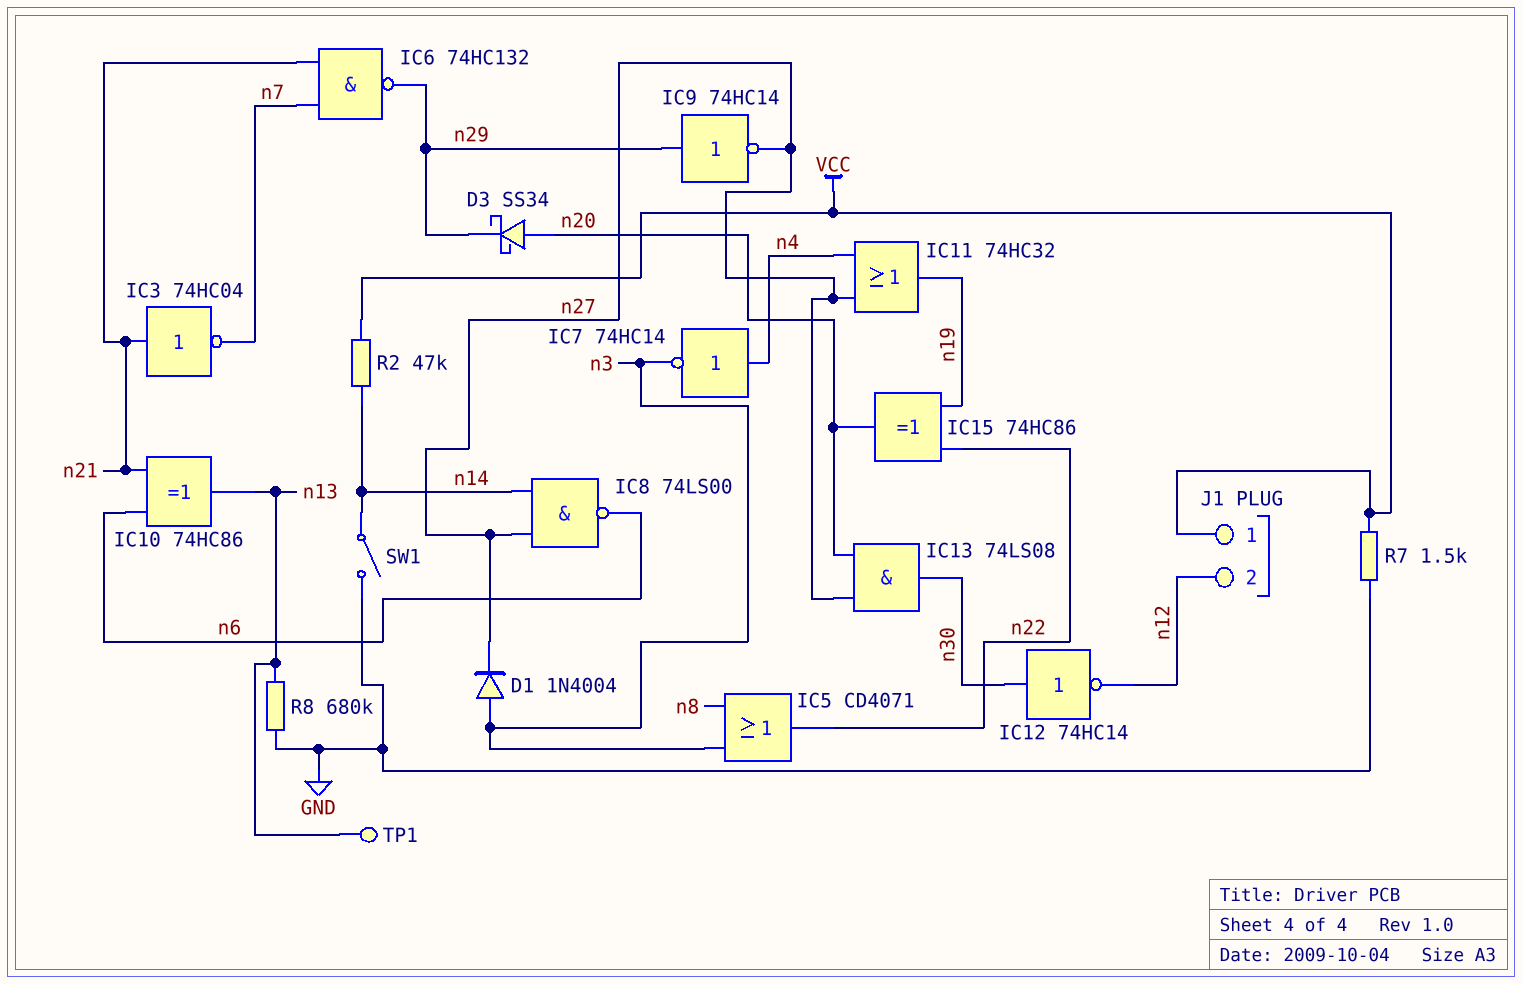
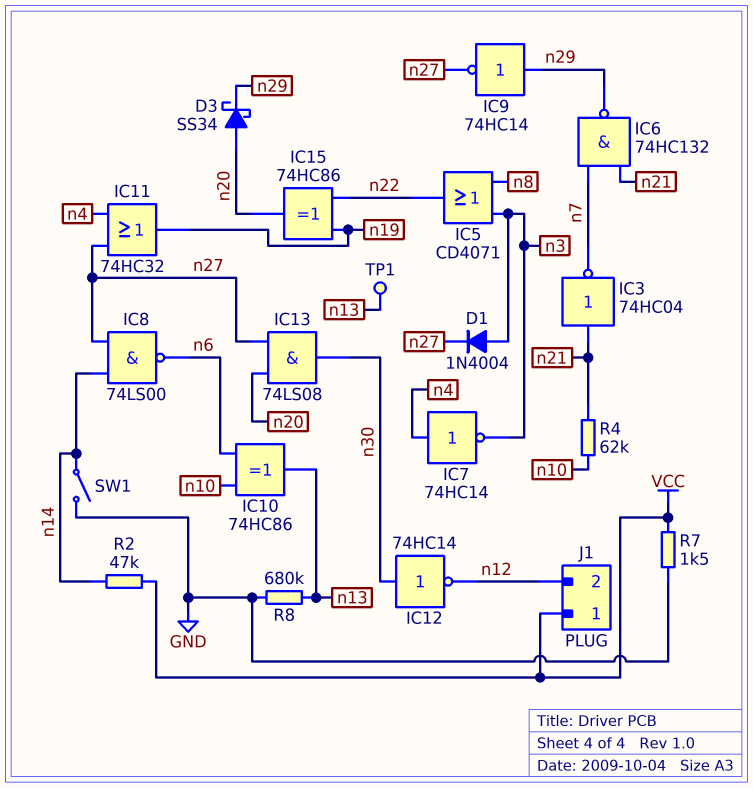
IC10: XOR 74HC86 (in n6, in n21, out n13) -> XOR 74HC86 (in n6, in n10, out n13)
R4: none -> 62k (n10, n21)

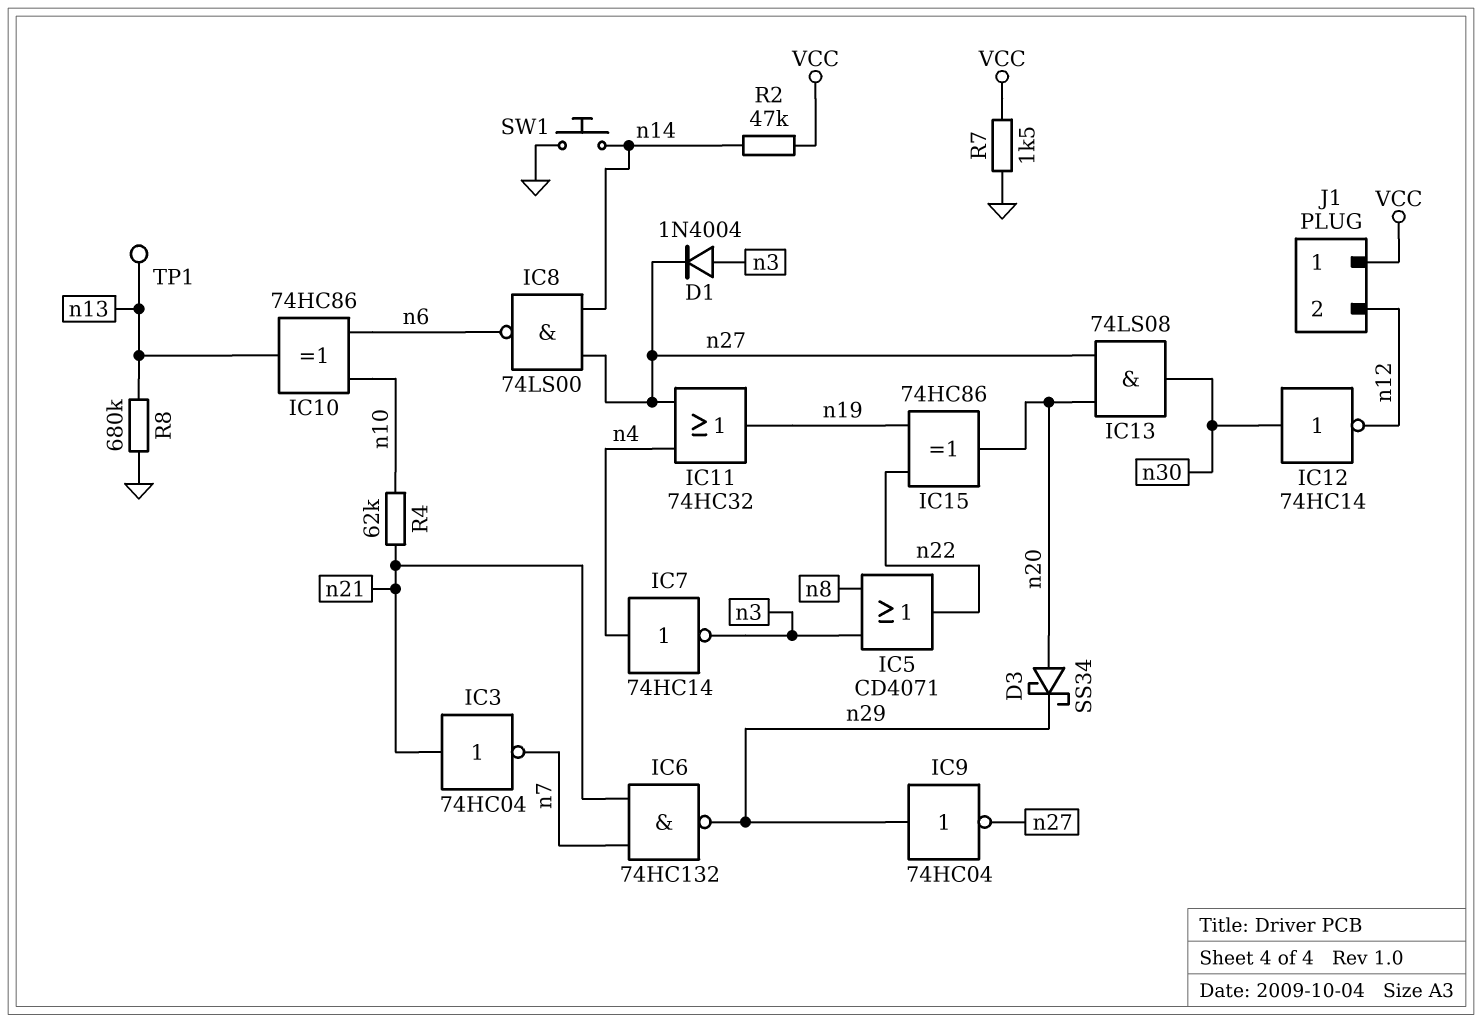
IC9: NOT 74HC14 (in n29, out n27) -> NOT 74HC04 (in n29, out n27)
SW1: switch (GND, n14) -> button (GND, n14)

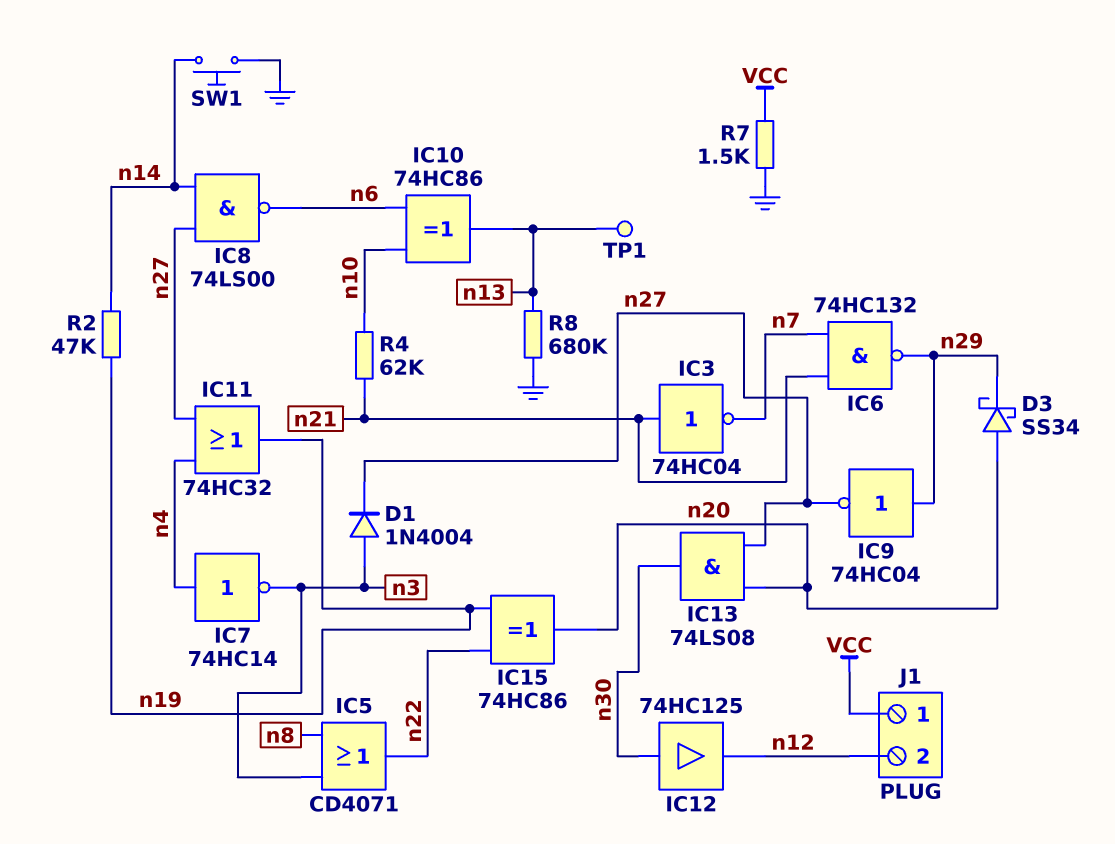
IC12: NOT 74HC14 (in n30, out n12) -> buffer 74HC125 (in n30, out n12)
R2: 47k (VCC, n14) -> 47k (n14, n19)

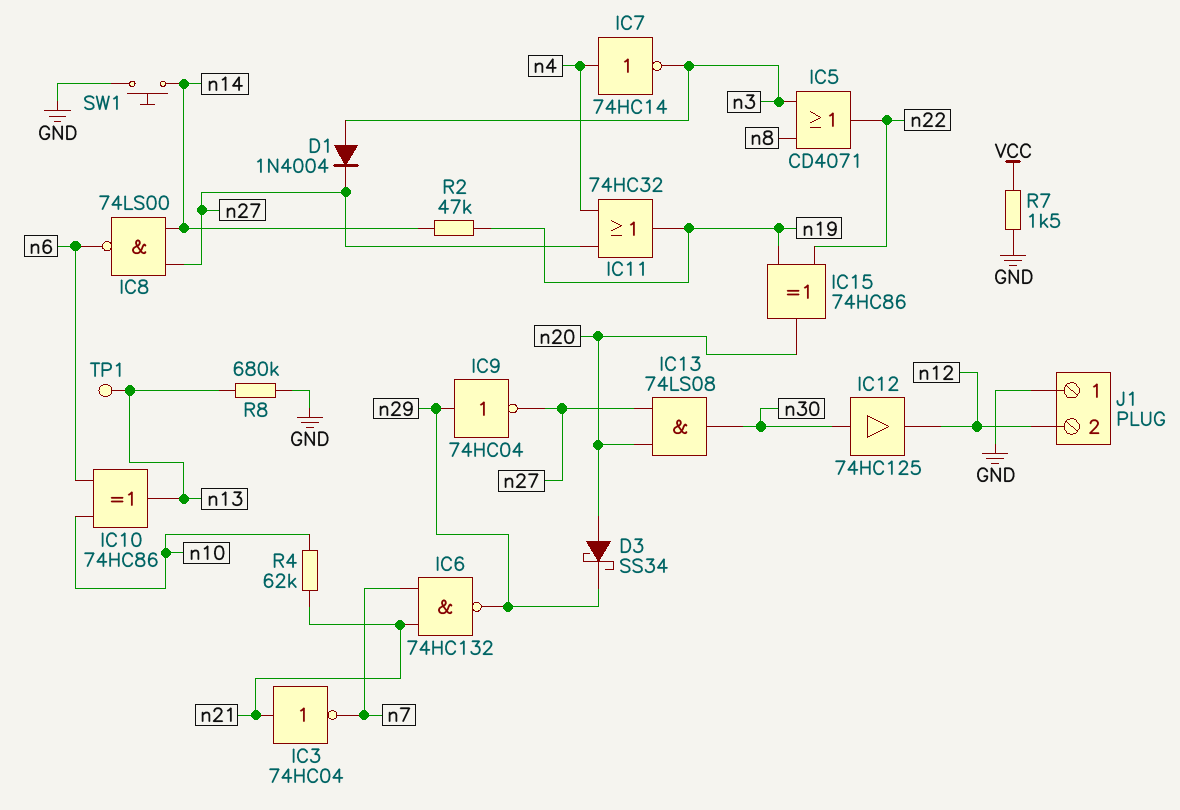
J1 pin 1: VCC -> GND

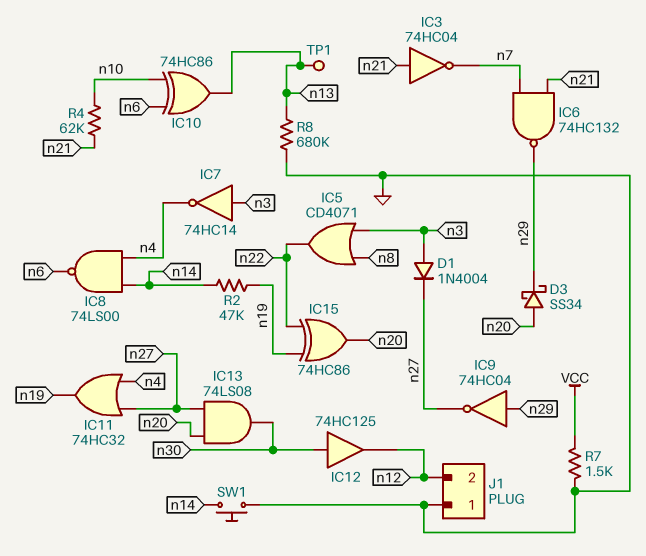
IC7: NOT 74HC14 (in n4, out n3) -> NOT 74HC14 (in n3, out n4)
IC8: NAND 74LS00 (in n14, in n27, out n6) -> NAND 74LS00 (in n4, in n14, out n6)

